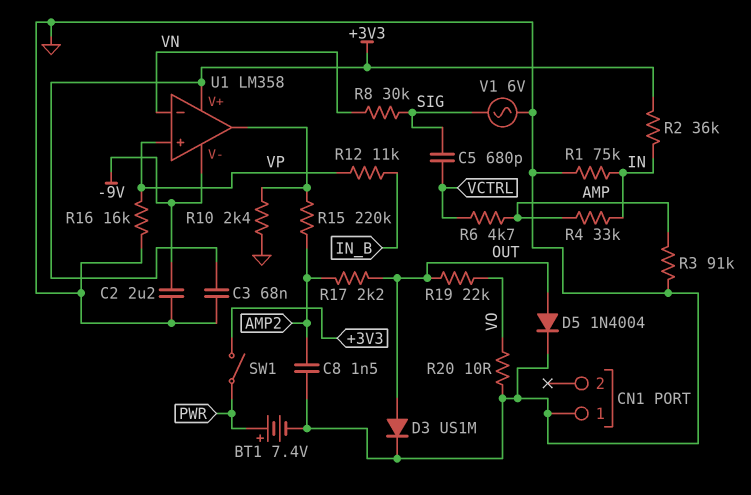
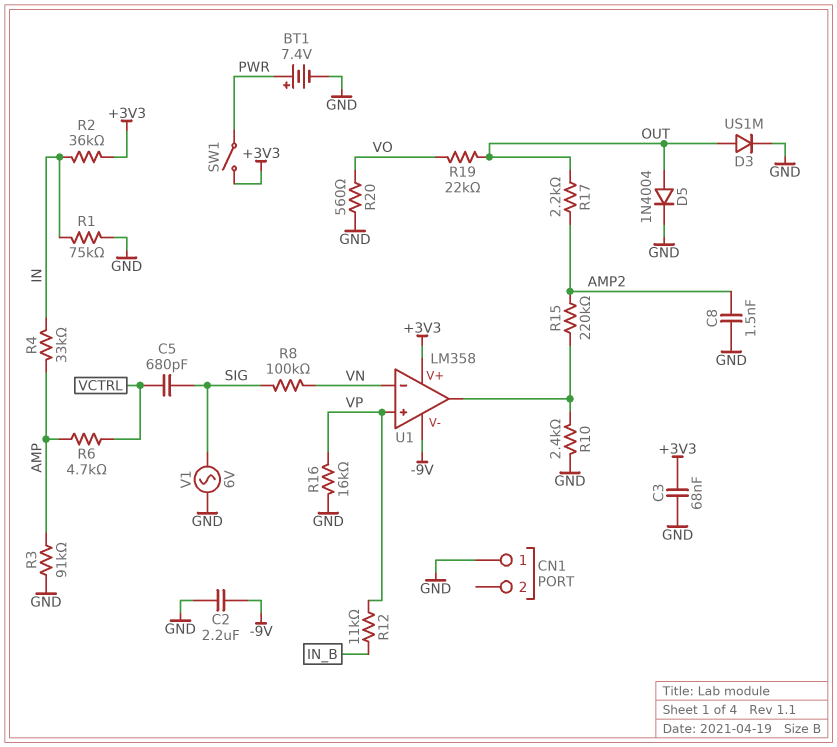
R8: 30k (SIG, VN) -> 100k (SIG, VN)
R20: 10 (GND, VO) -> 560 (GND, VO)

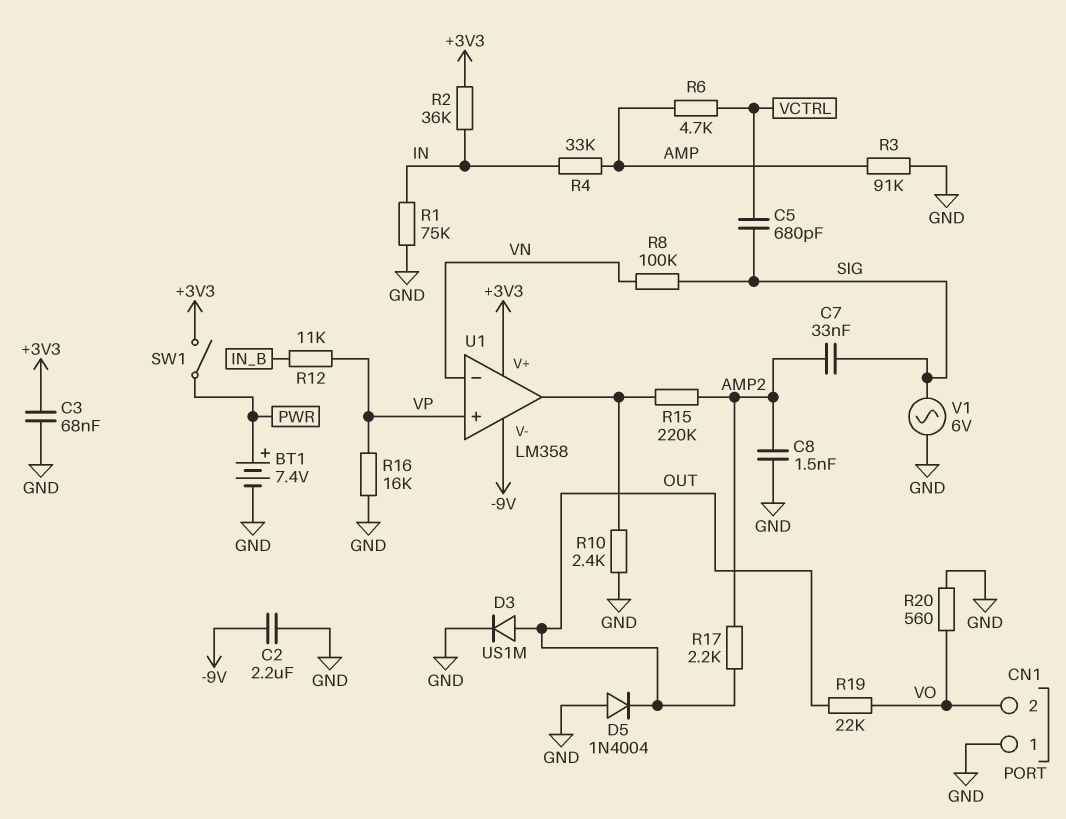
C7: none -> 33nF (AMP2, SIG)
CN1 pin 2: none -> VO
D5: diode 1N4004 (A OUT, K GND) -> diode 1N4004 (A GND, K OUT)

